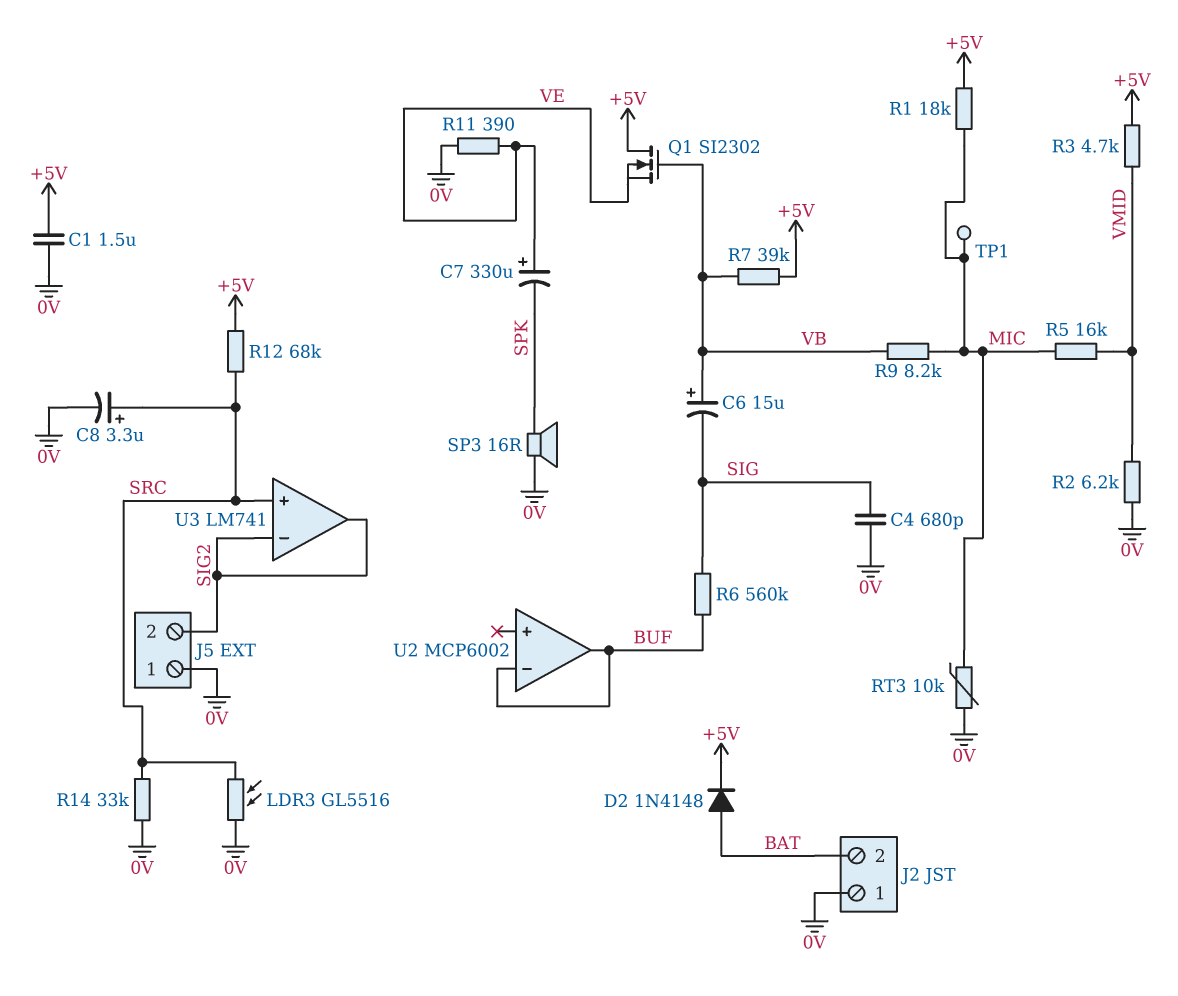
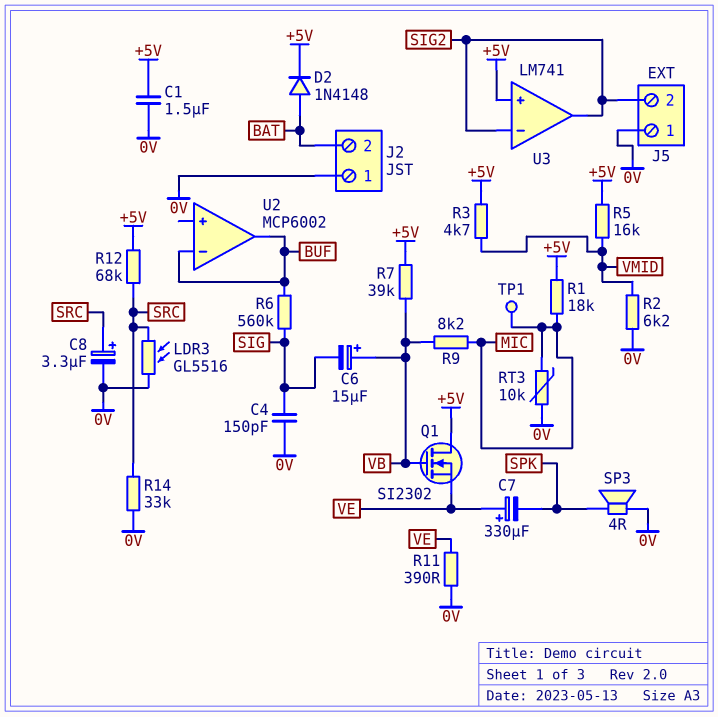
C4: 680pF (0V, SIG) -> 150pF (0V, SIG)
R5: 16k (MIC, VMID) -> 16k (+5V, VMID)
SP3: speaker 16R (0V, SPK) -> speaker 4R (0V, SPK)
U3 pin in+: SRC -> +5V

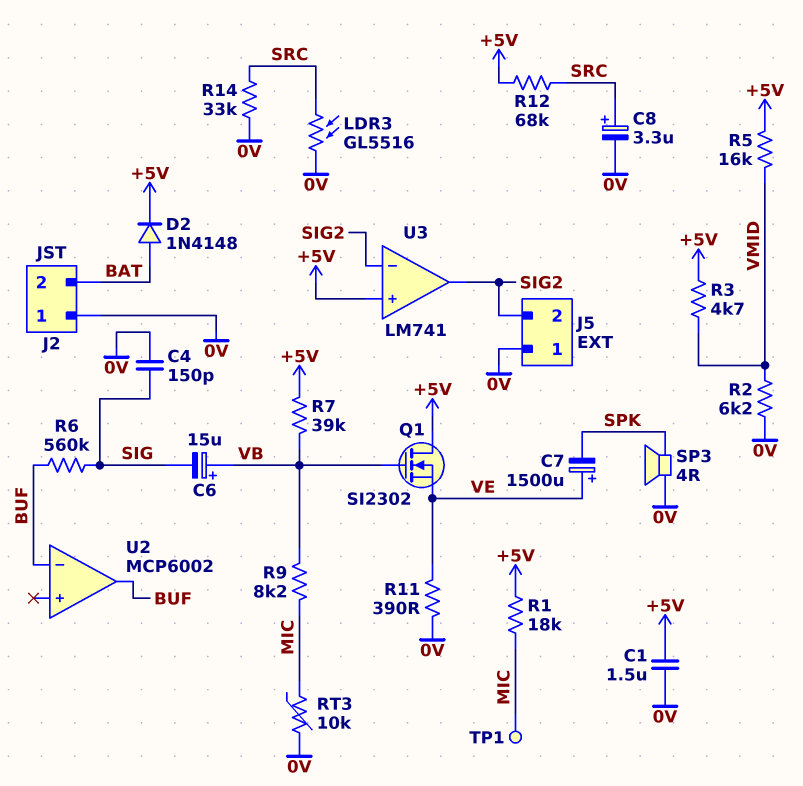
C7: 330uF (plus VE, minus SPK) -> 1500uF (plus VE, minus SPK)

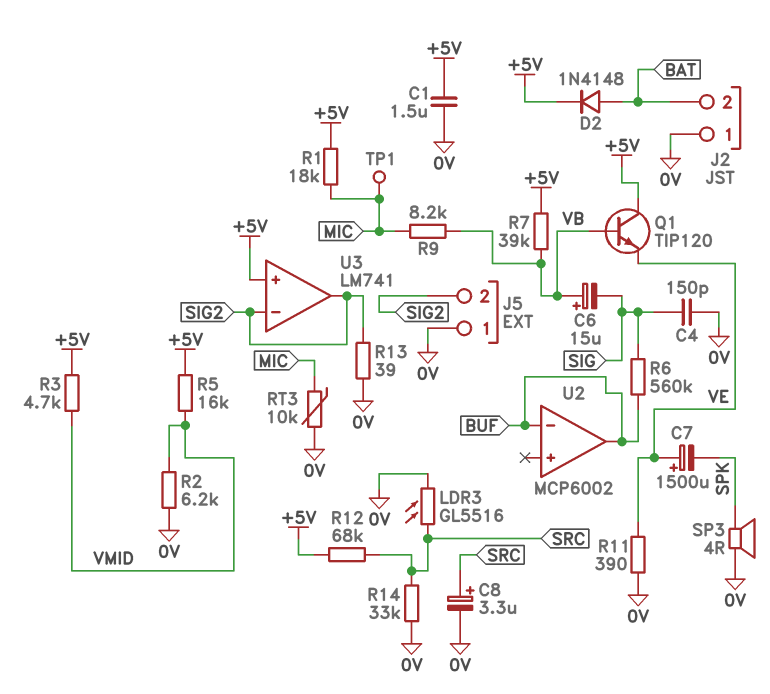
Q1: NMOS SI2302 (G VB, D +5V, S VE) -> NPN TIP120 (B VB, C +5V, E VE)
R13: none -> 39 (0V, SIG2)

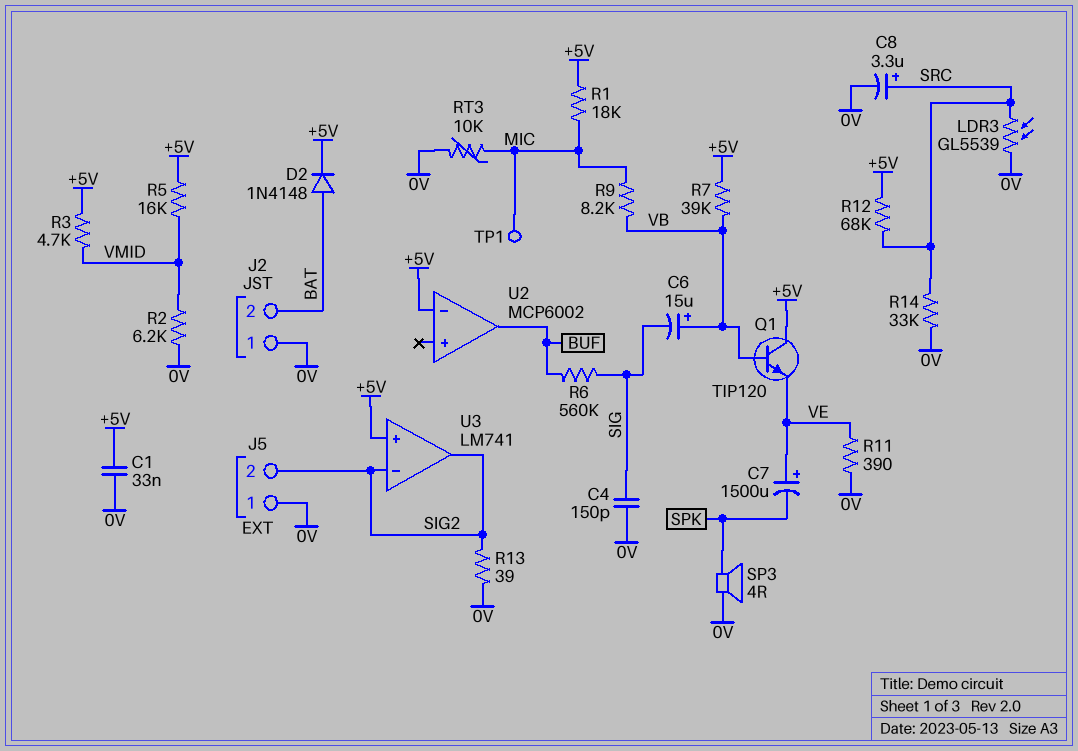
C1: 1.5uF (+5V, 0V) -> 33nF (+5V, 0V)
LDR3: GL5516 (0V, SRC) -> GL5539 (0V, SRC)
U2 pin in-: BUF -> +5V

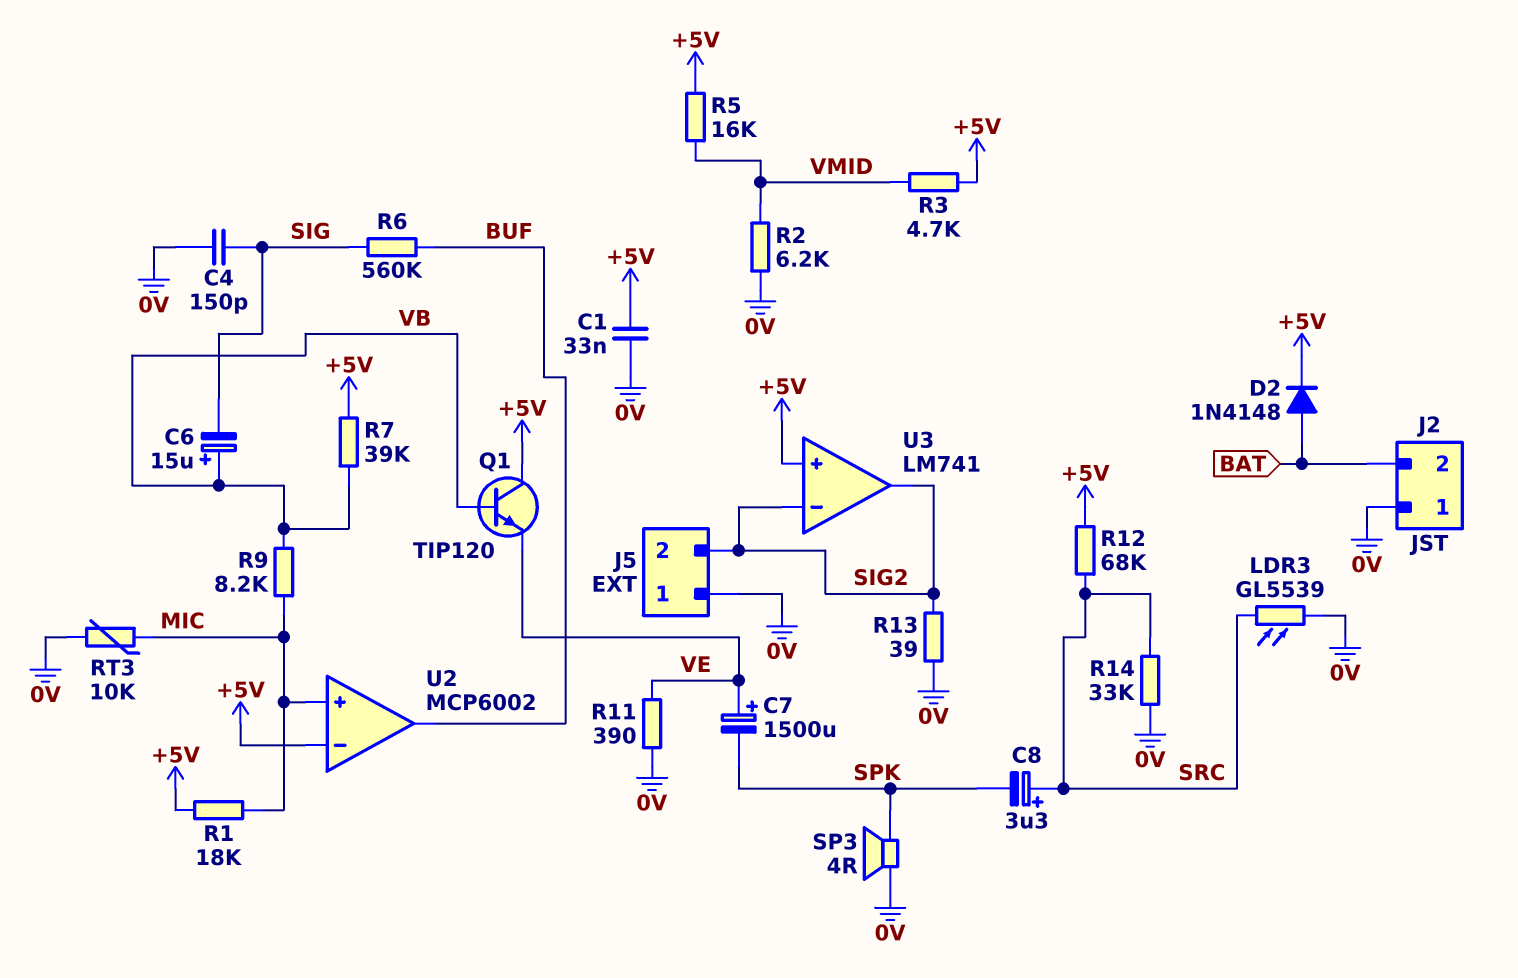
C8: 3.3uF (plus SRC, minus 0V) -> 3.3uF (plus SRC, minus SPK)
TP1: test point (MIC) -> none
U2 pin in+: none -> MIC

